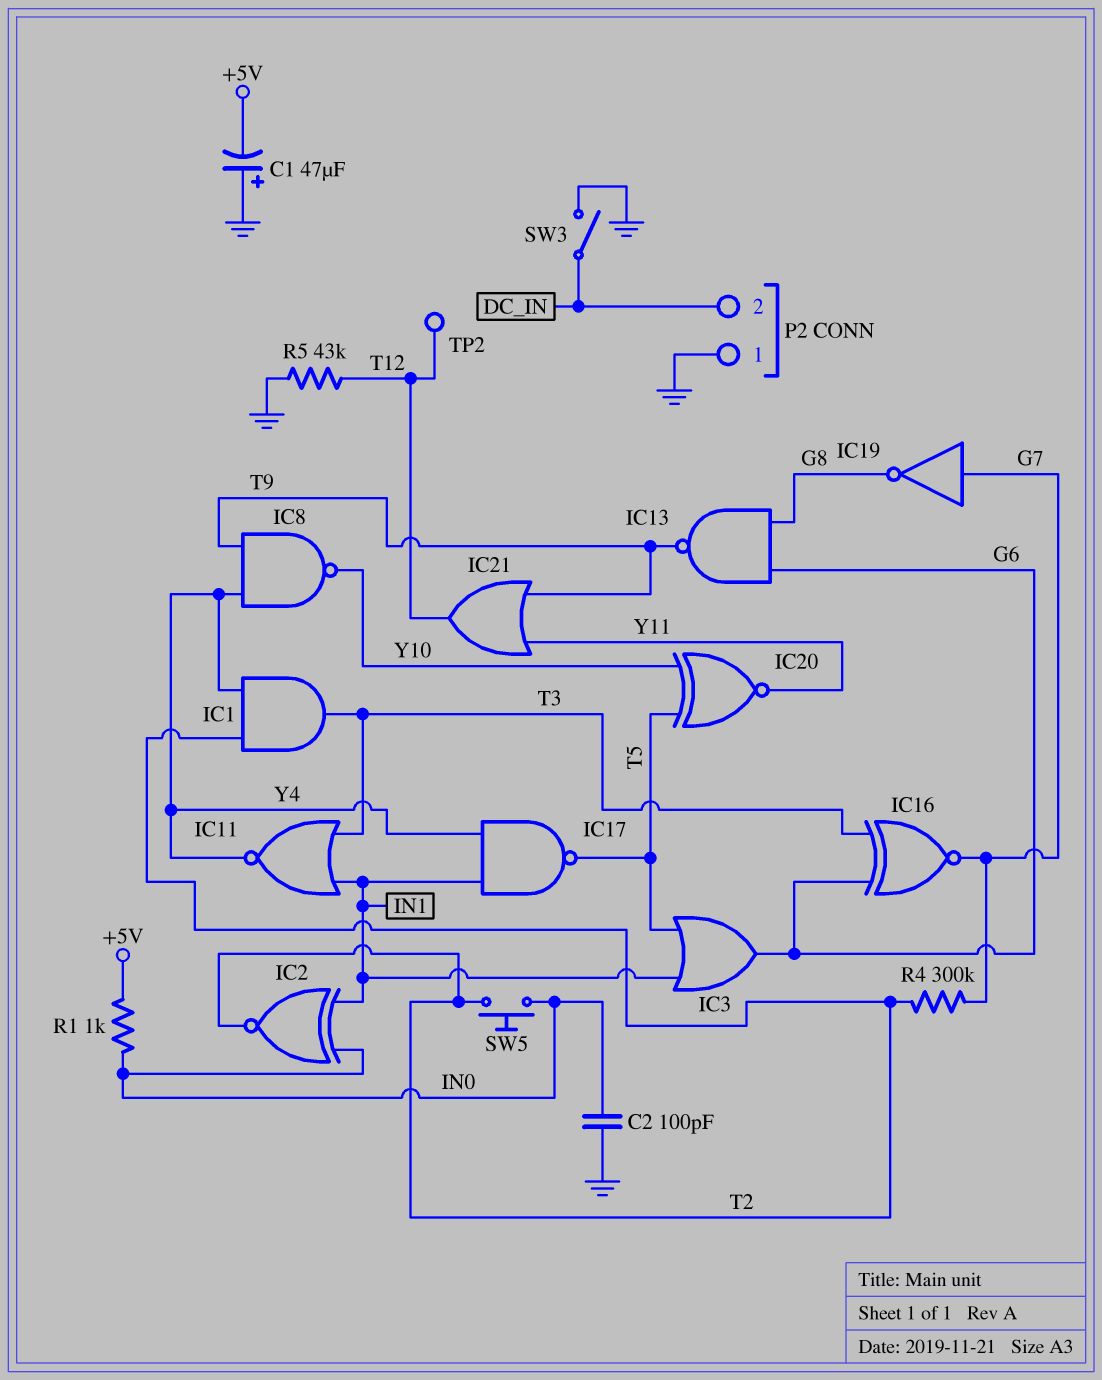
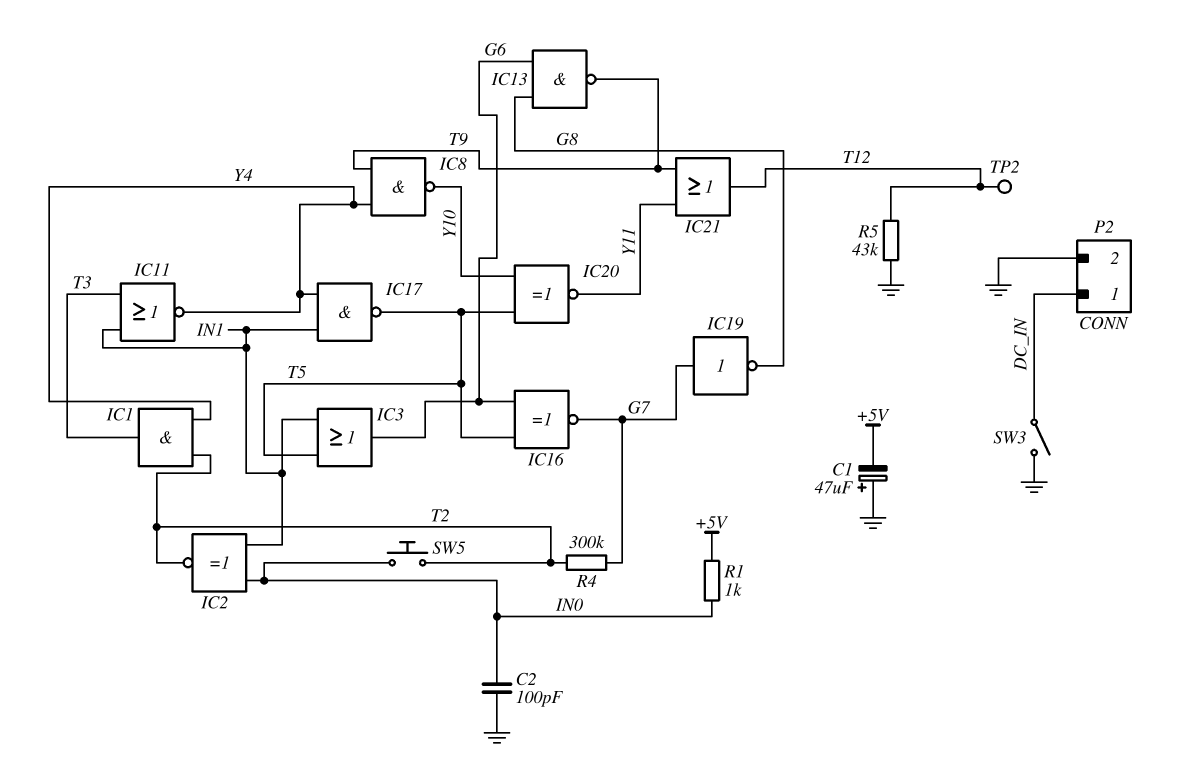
IC16: XNOR (in G6, in T3, out G7) -> XNOR (in G6, in T5, out G7)
P2 pin 1: GND -> DC_IN
P2 pin 2: DC_IN -> GND

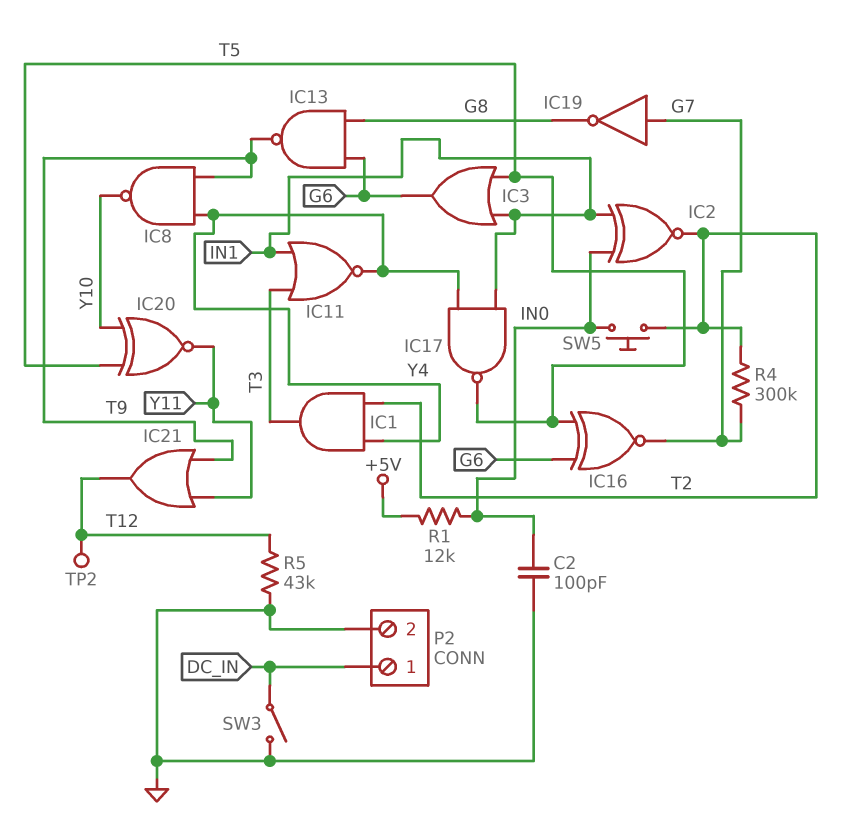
C1: 47uF (plus GND, minus +5V) -> none
R1: 1k (+5V, IN0) -> 12k (+5V, IN0)

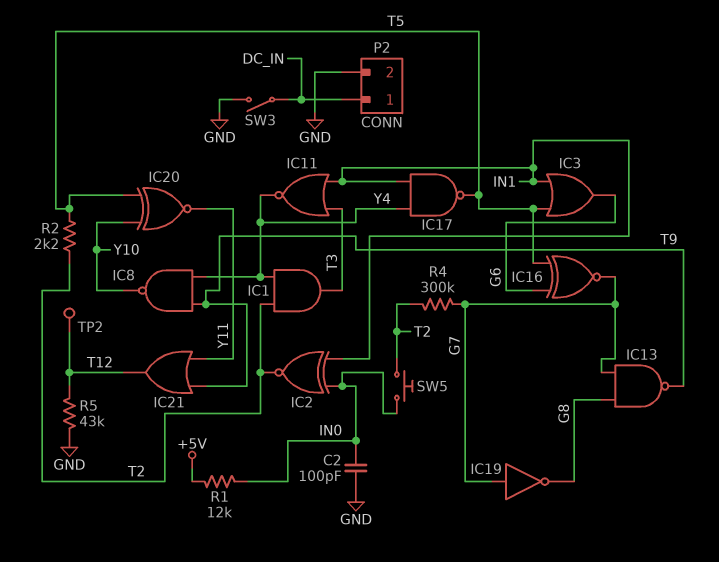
IC13: NAND (in G6, in G8, out T9) -> NAND (in G7, in G8, out T9)
R2: none -> 2.2k (T2, T5)

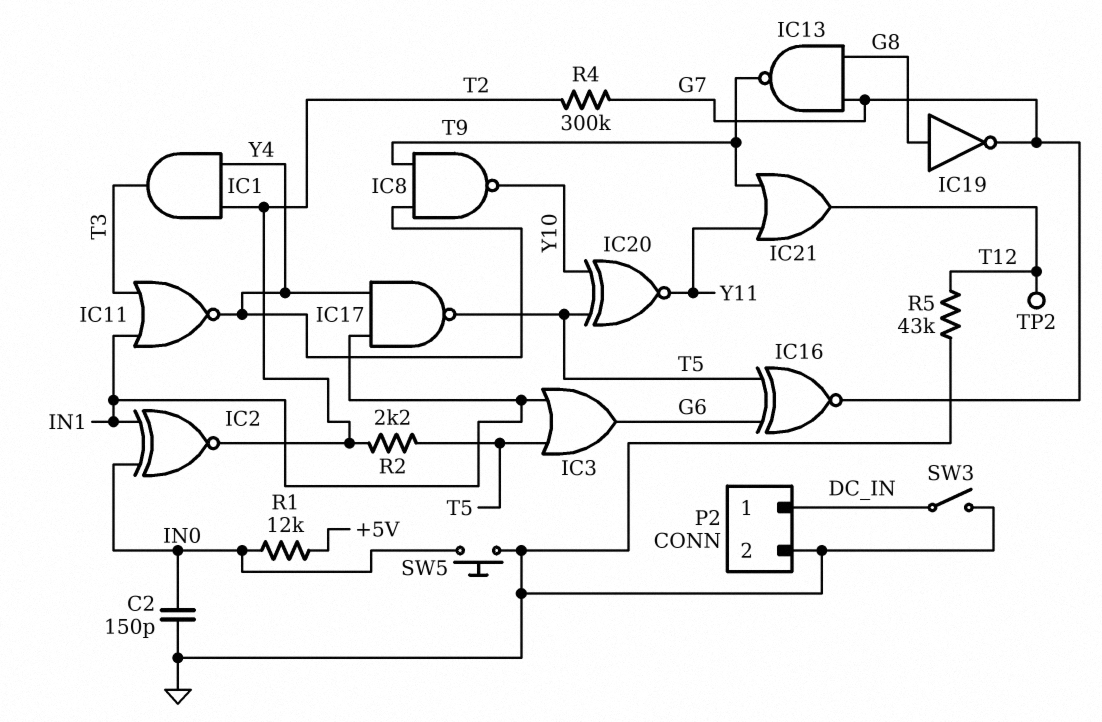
C2: 100pF (GND, IN0) -> 150pF (GND, IN0)
IC19: NOT (in G7, out G8) -> NOT (in G8, out G7)
SW5: button (IN0, T2) -> button (GND, IN0)

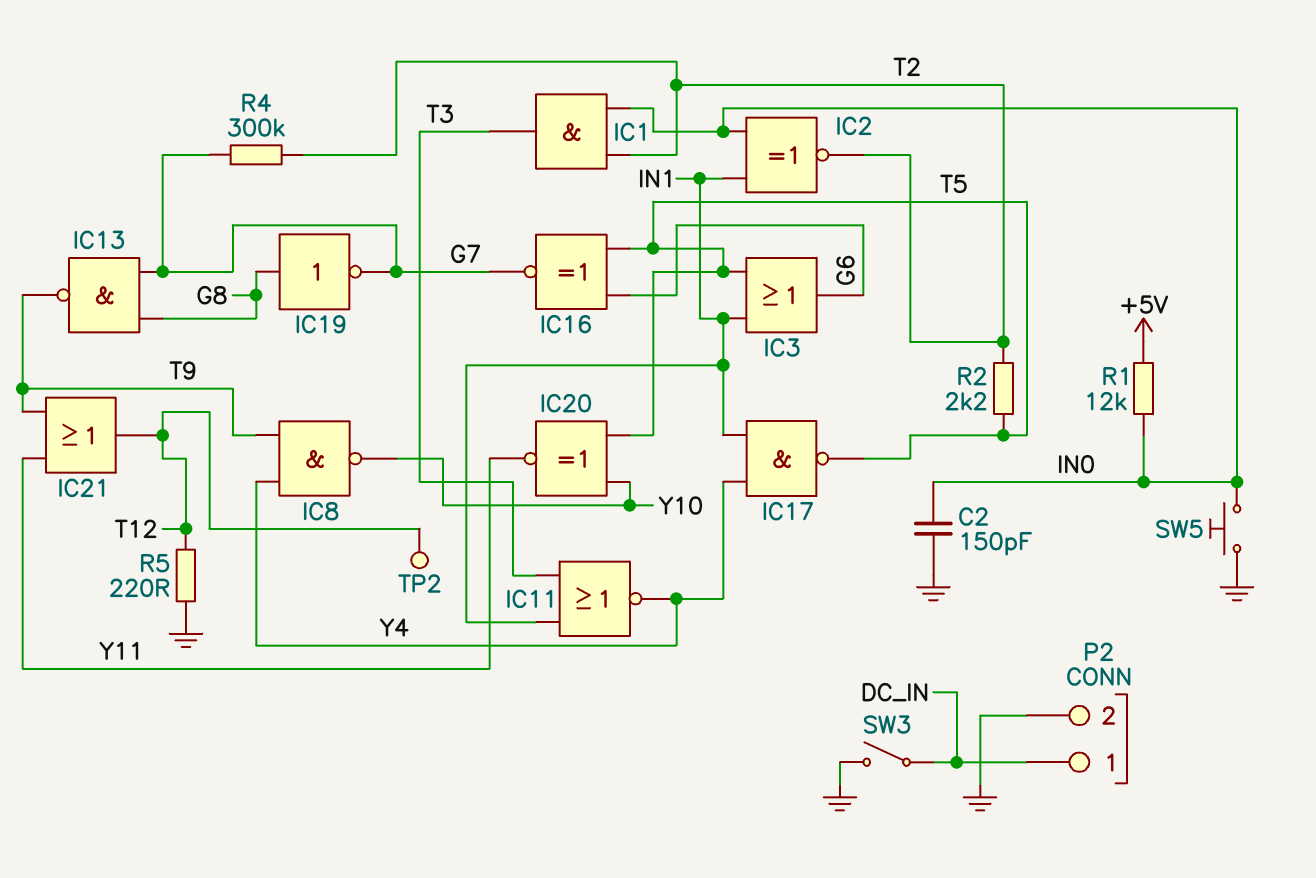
IC1: AND (in T2, in Y4, out T3) -> AND (in IN0, in T2, out T3)
R5: 43k (GND, T12) -> 220 (GND, T12)

